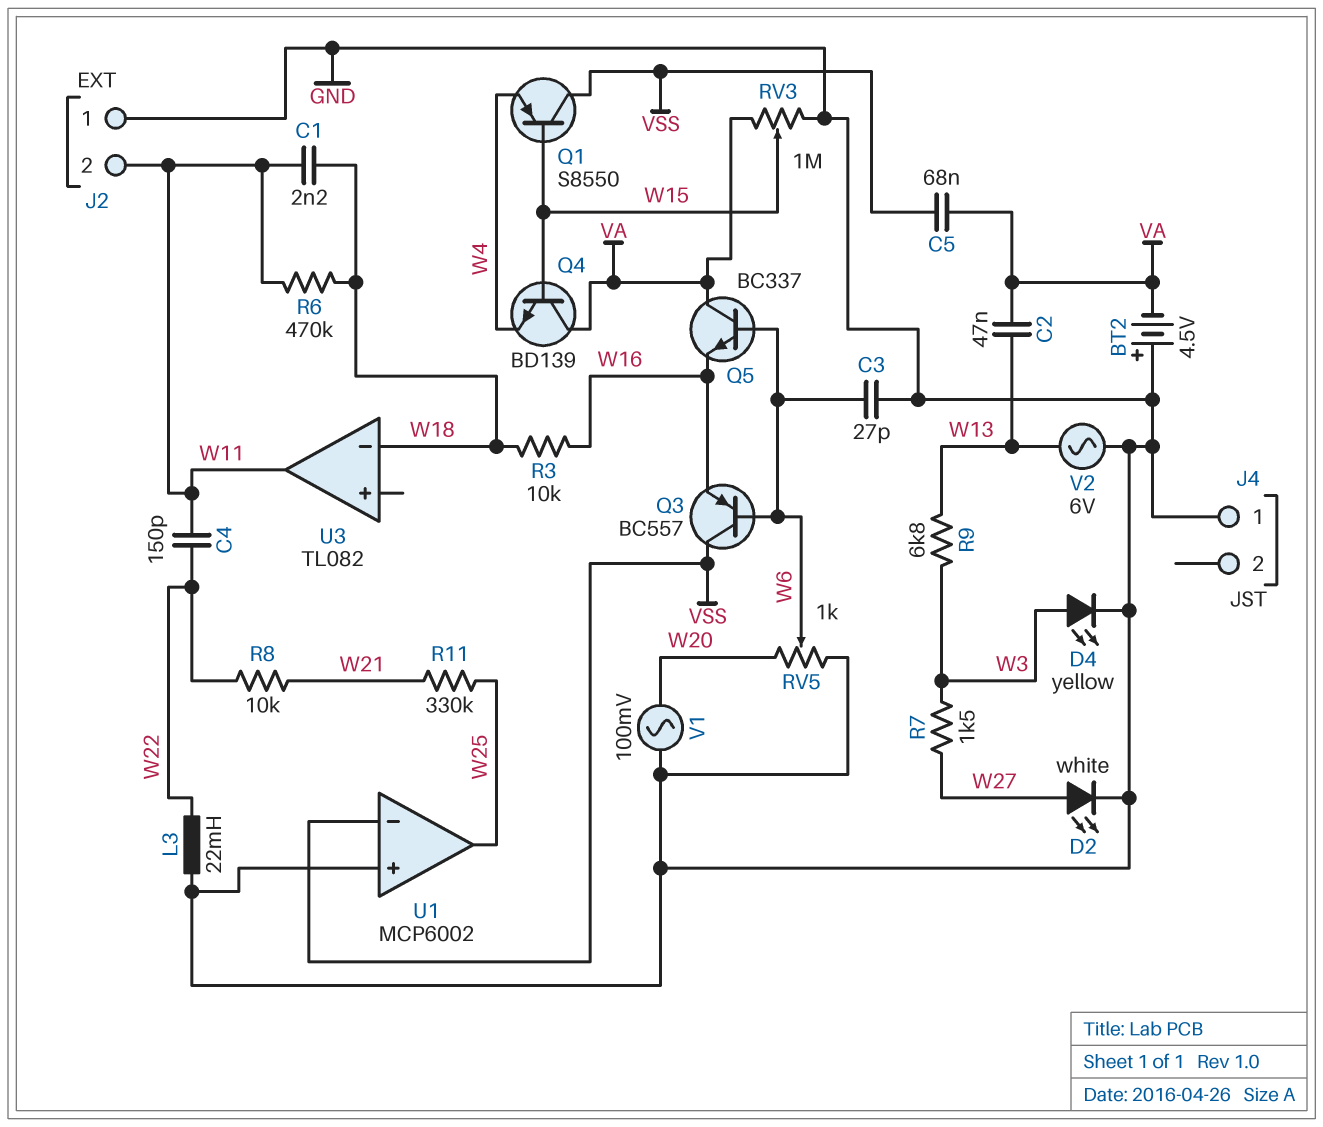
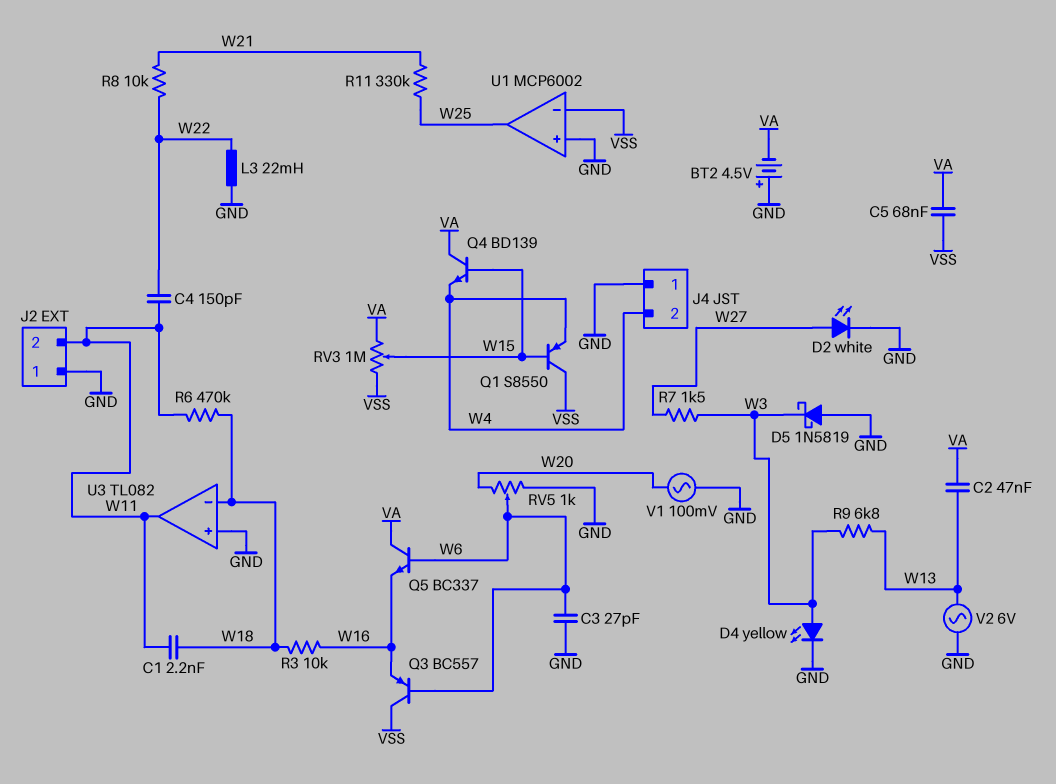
D5: none -> schottky 1N5819 (A GND, K W3)
J4 pin 2: none -> W4
RV3: 1M (GND, VA, wiper W15) -> 1M (VA, VSS, wiper W15)
U3 pin in+: none -> GND

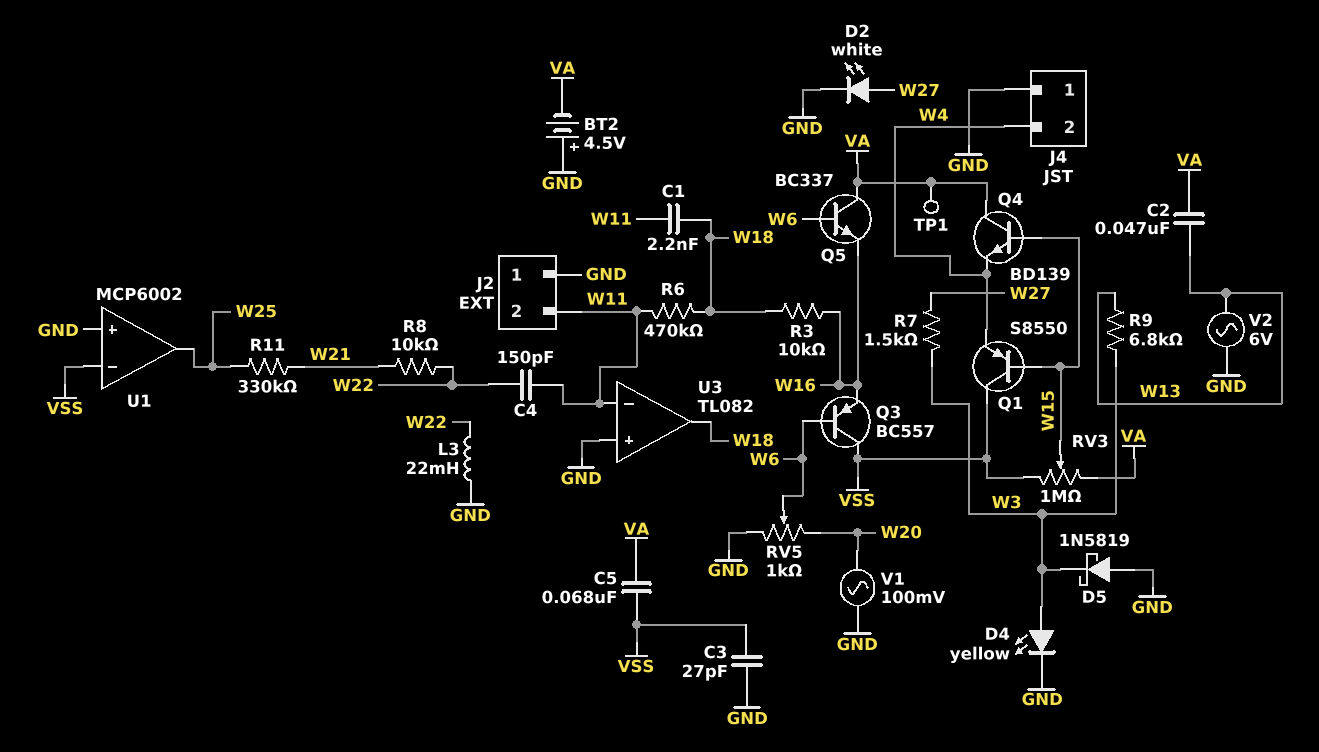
C3: 27pF (GND, W6) -> 27pF (GND, VSS)
TP1: none -> test point (VA)
U3 pin in-: W18 -> W11
U3 pin out: W11 -> W18

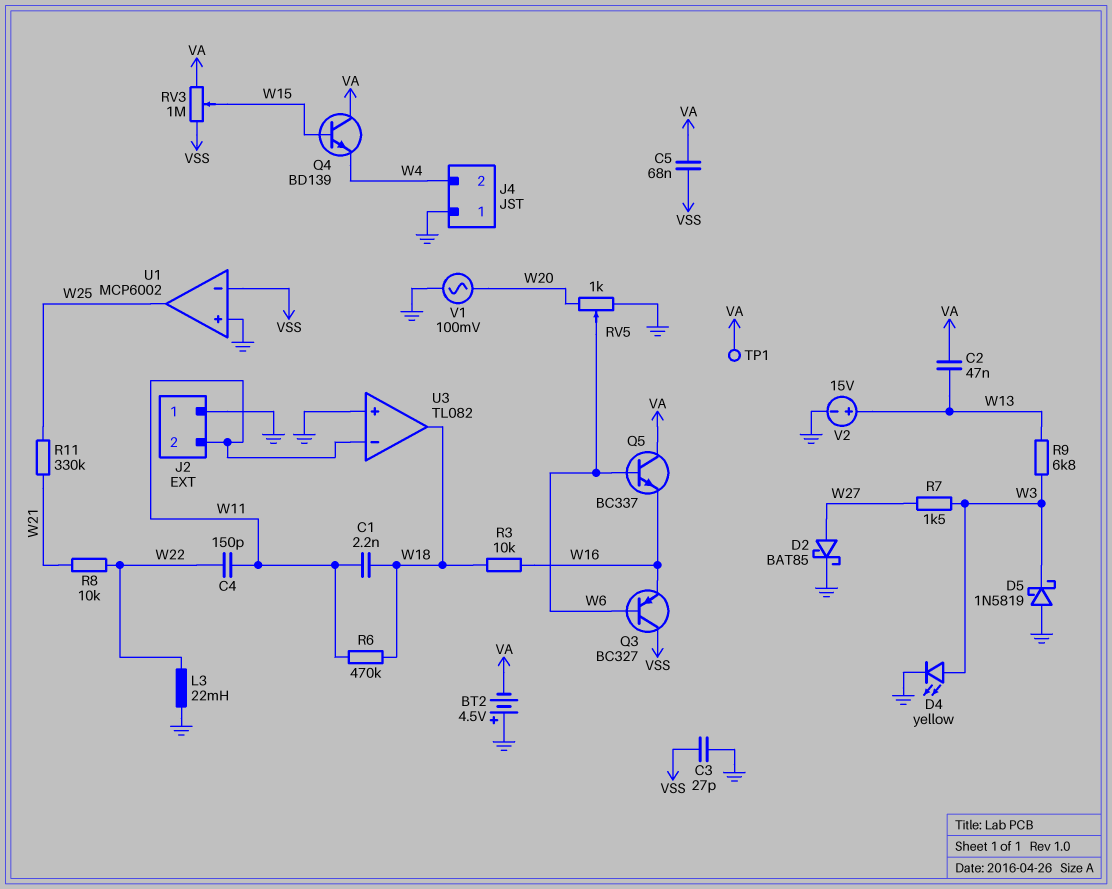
D2: LED white (A W27, K GND) -> schottky BAT85 (A W27, K GND)
Q1: PNP S8550 (B W15, C VSS, E W4) -> none
Q3: PNP BC557 (B W6, C VSS, E W16) -> PNP BC327 (B W6, C VSS, E W16)
V2: AC 6V (GND, W13) -> 15V (plus W13, minus GND)

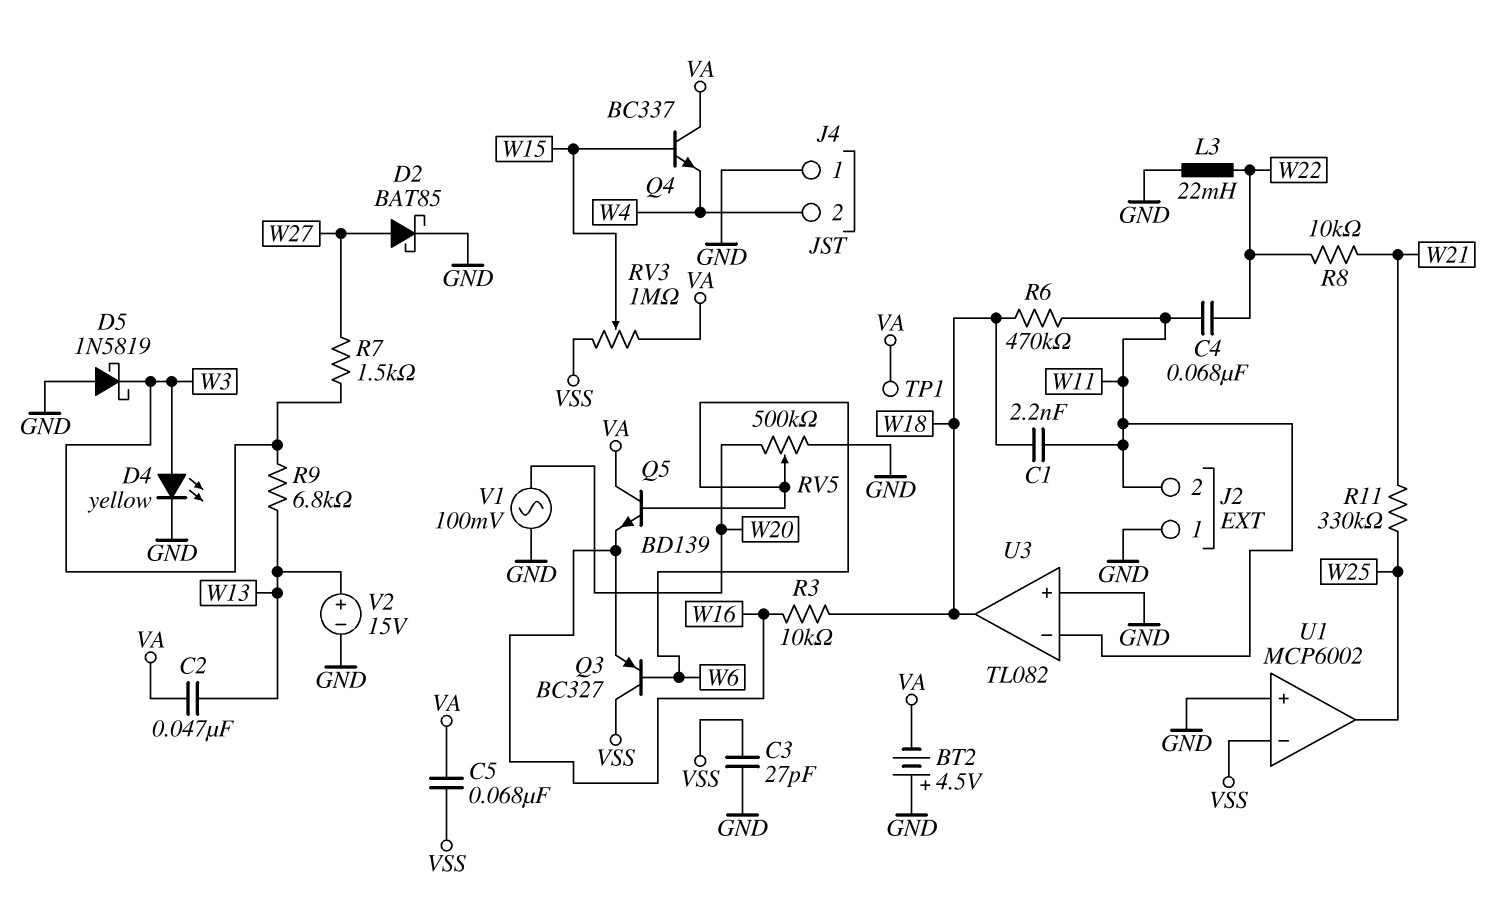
C4: 150pF (W11, W22) -> 68nF (W11, W22)
Q4: NPN BD139 (B W15, C VA, E W4) -> NPN BC337 (B W15, C VA, E W4)
Q5: NPN BC337 (B W6, C VA, E W16) -> NPN BD139 (B W6, C VA, E W16)
RV5: 1k (GND, W20, wiper W6) -> 500k (GND, W20, wiper W6)

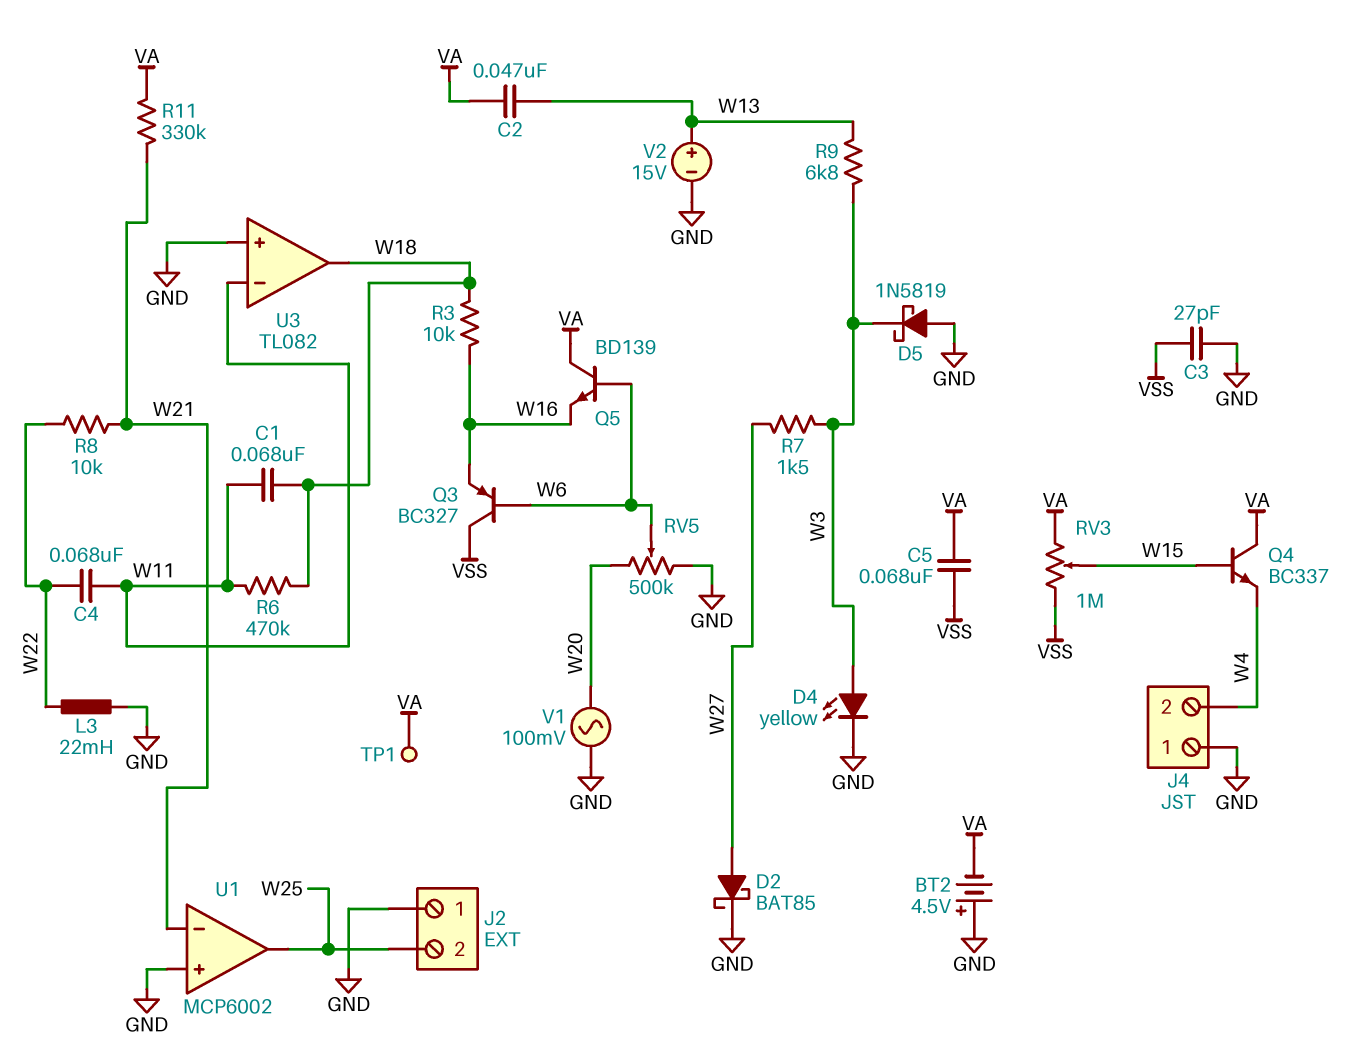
C1: 2.2nF (W11, W18) -> 68nF (W11, W18)
J2 pin 2: W11 -> W25
R11: 330k (W21, W25) -> 330k (VA, W21)
U1 pin in-: VSS -> W21

